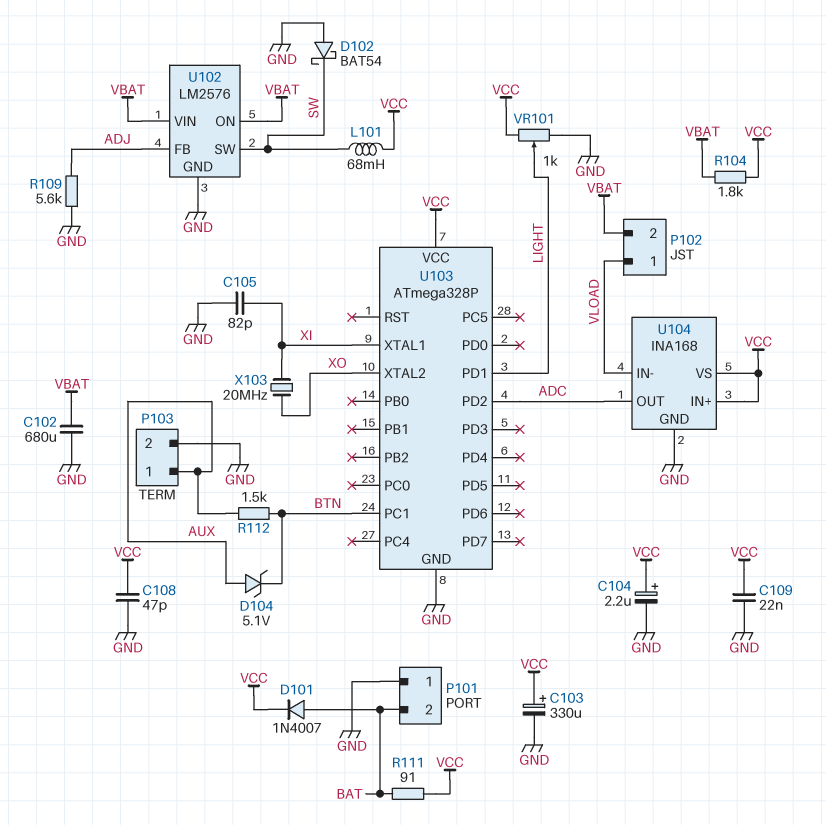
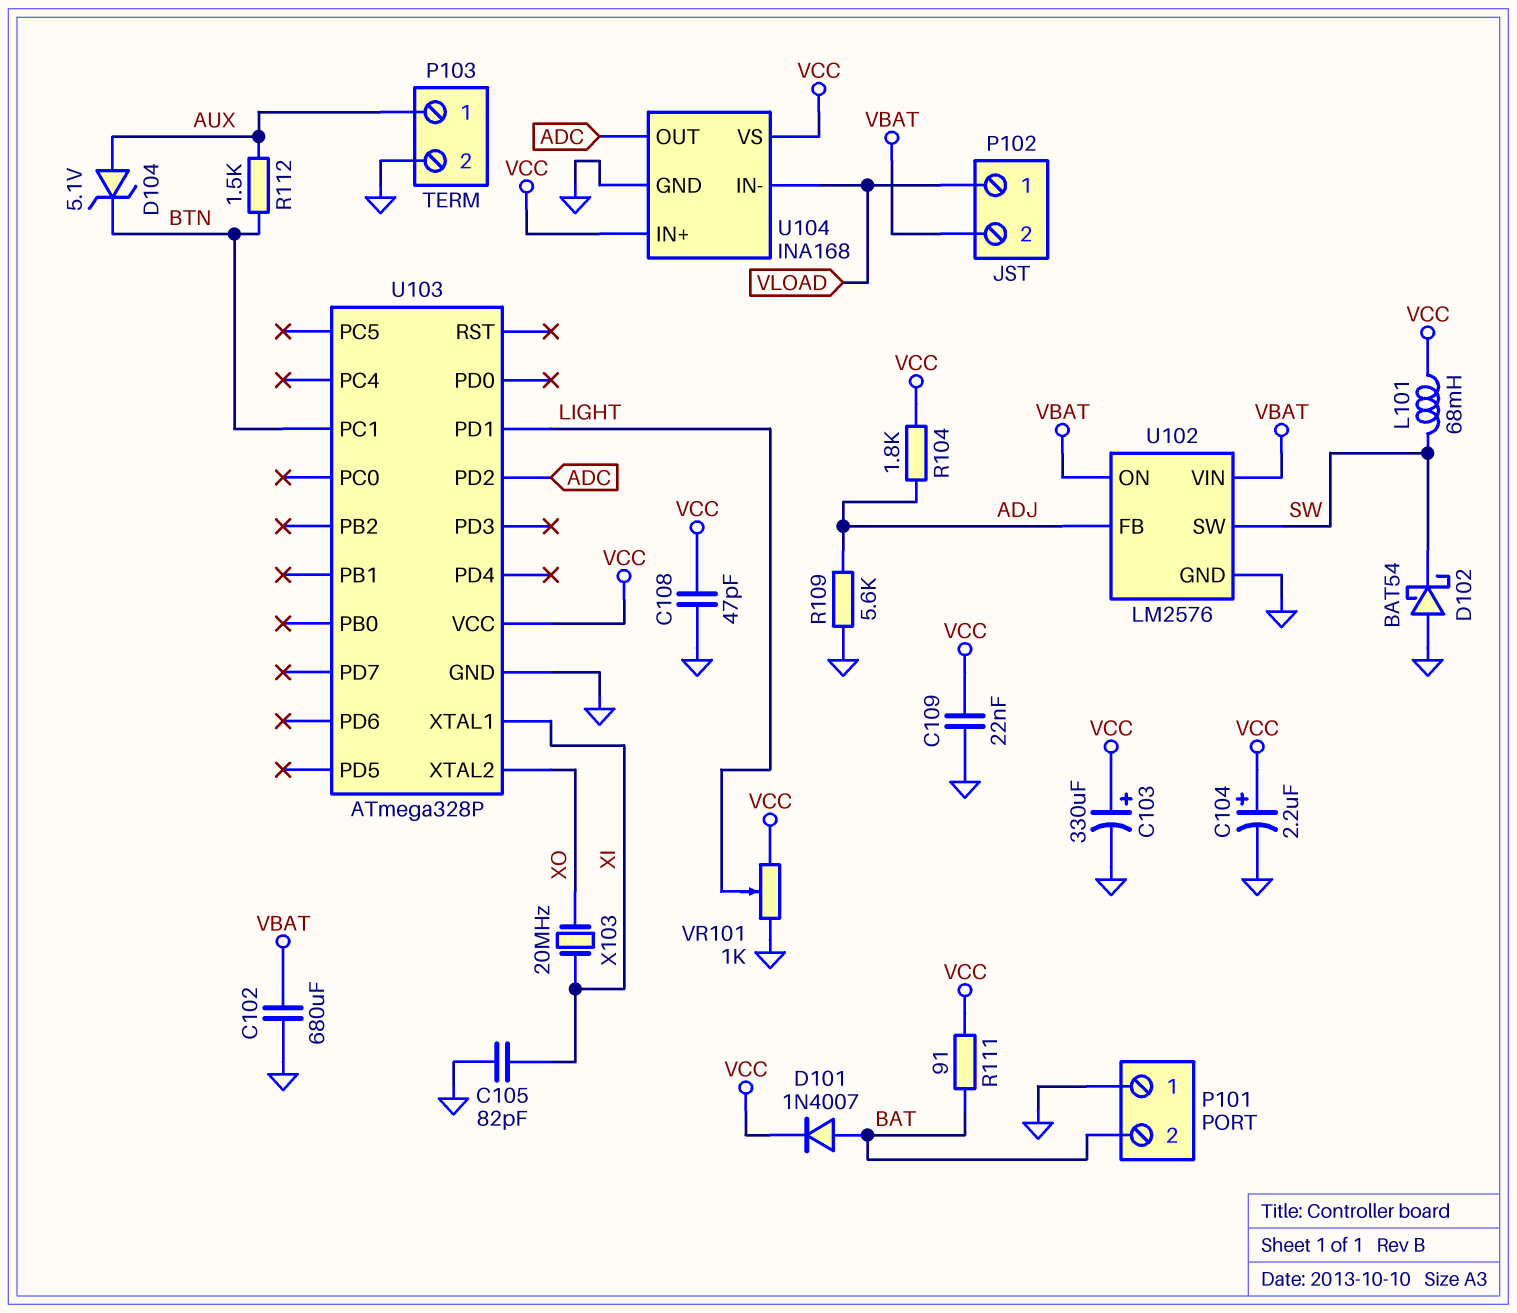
R104: 1.8k (VBAT, VCC) -> 1.8k (ADJ, VCC)

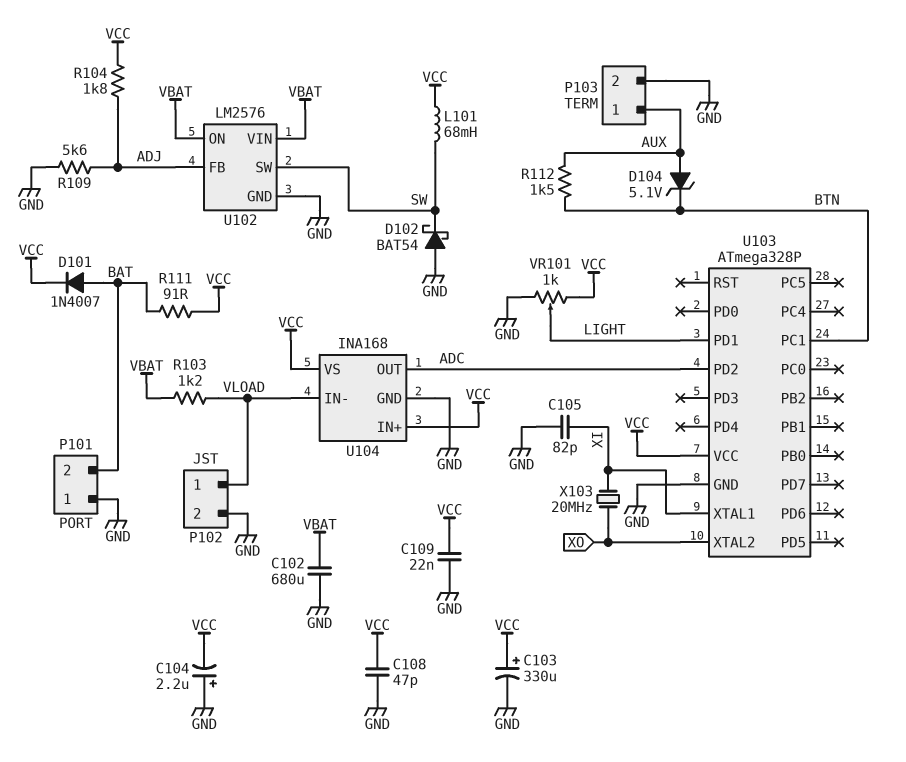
C104: 2.2uF (plus VCC, minus GND) -> 2.2uF (plus GND, minus VCC)
P102 pin 2: VBAT -> GND
R103: none -> 1.2k (VBAT, VLOAD)

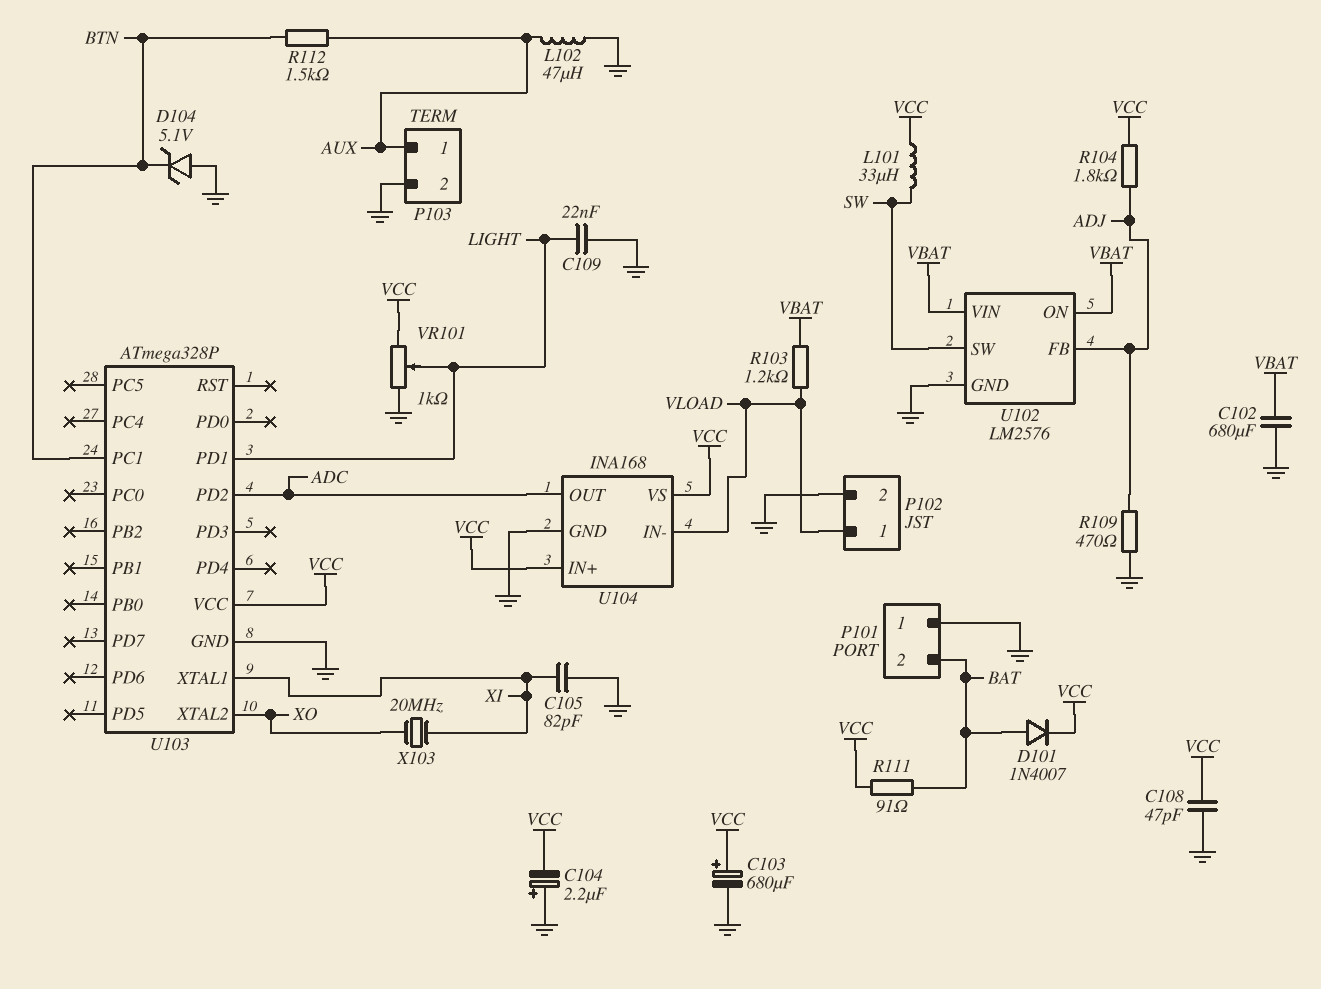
C103: 330uF (plus VCC, minus GND) -> 680uF (plus VCC, minus GND)
C109: 22nF (GND, VCC) -> 22nF (GND, LIGHT)
D102: schottky BAT54 (A GND, K SW) -> none
D104: zener 5.1V (A AUX, K BTN) -> zener 5.1V (A GND, K BTN)
L101: 68mH (SW, VCC) -> 33uH (SW, VCC)
L102: none -> 47uH (AUX, GND)
R109: 5.6k (ADJ, GND) -> 470 (ADJ, GND)

